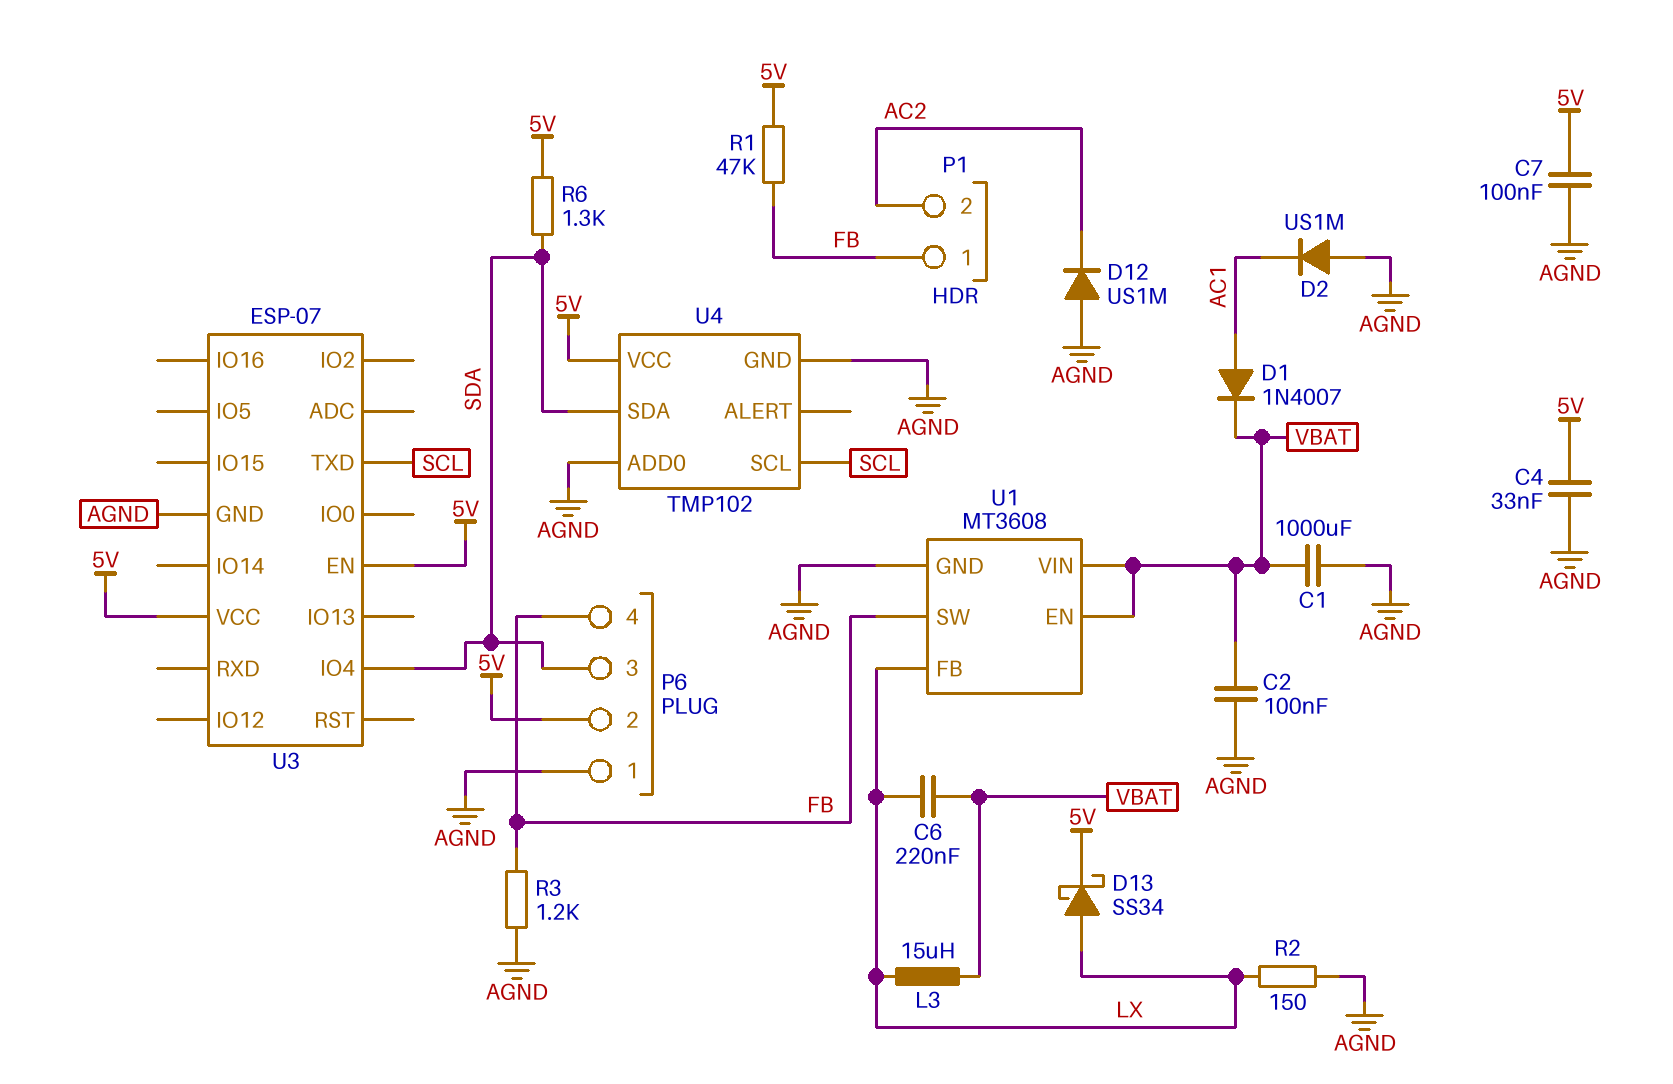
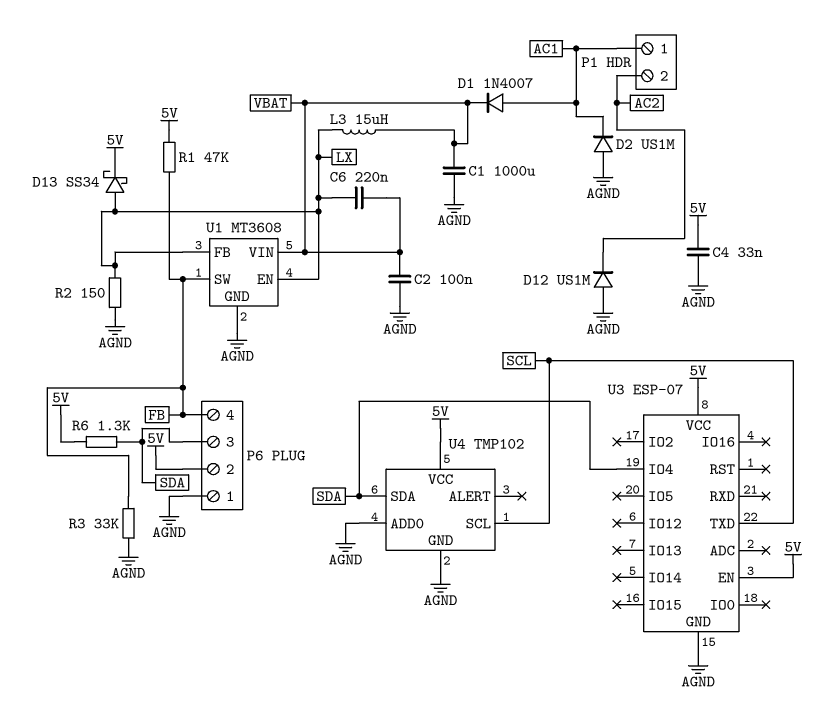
C7: 100nF (5V, AGND) -> none
P1 pin 1: FB -> AC1
R3: 1.2k (AGND, FB) -> 33k (AGND, FB)
U1 pin EN: VBAT -> LX

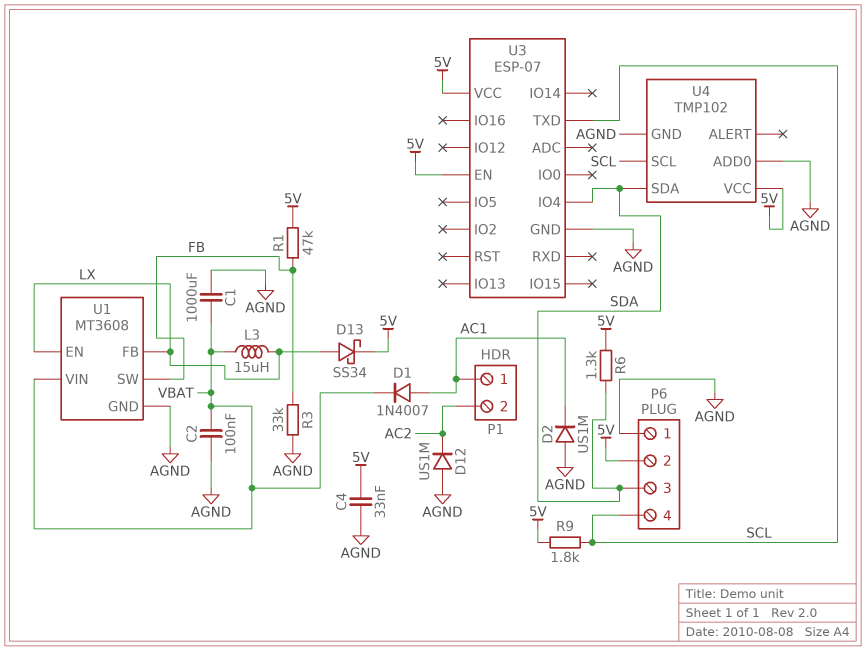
C6: 220nF (LX, VBAT) -> none
P6 pin 4: FB -> SCL
R2: 150 (AGND, LX) -> none
R9: none -> 1.8k (5V, SCL)

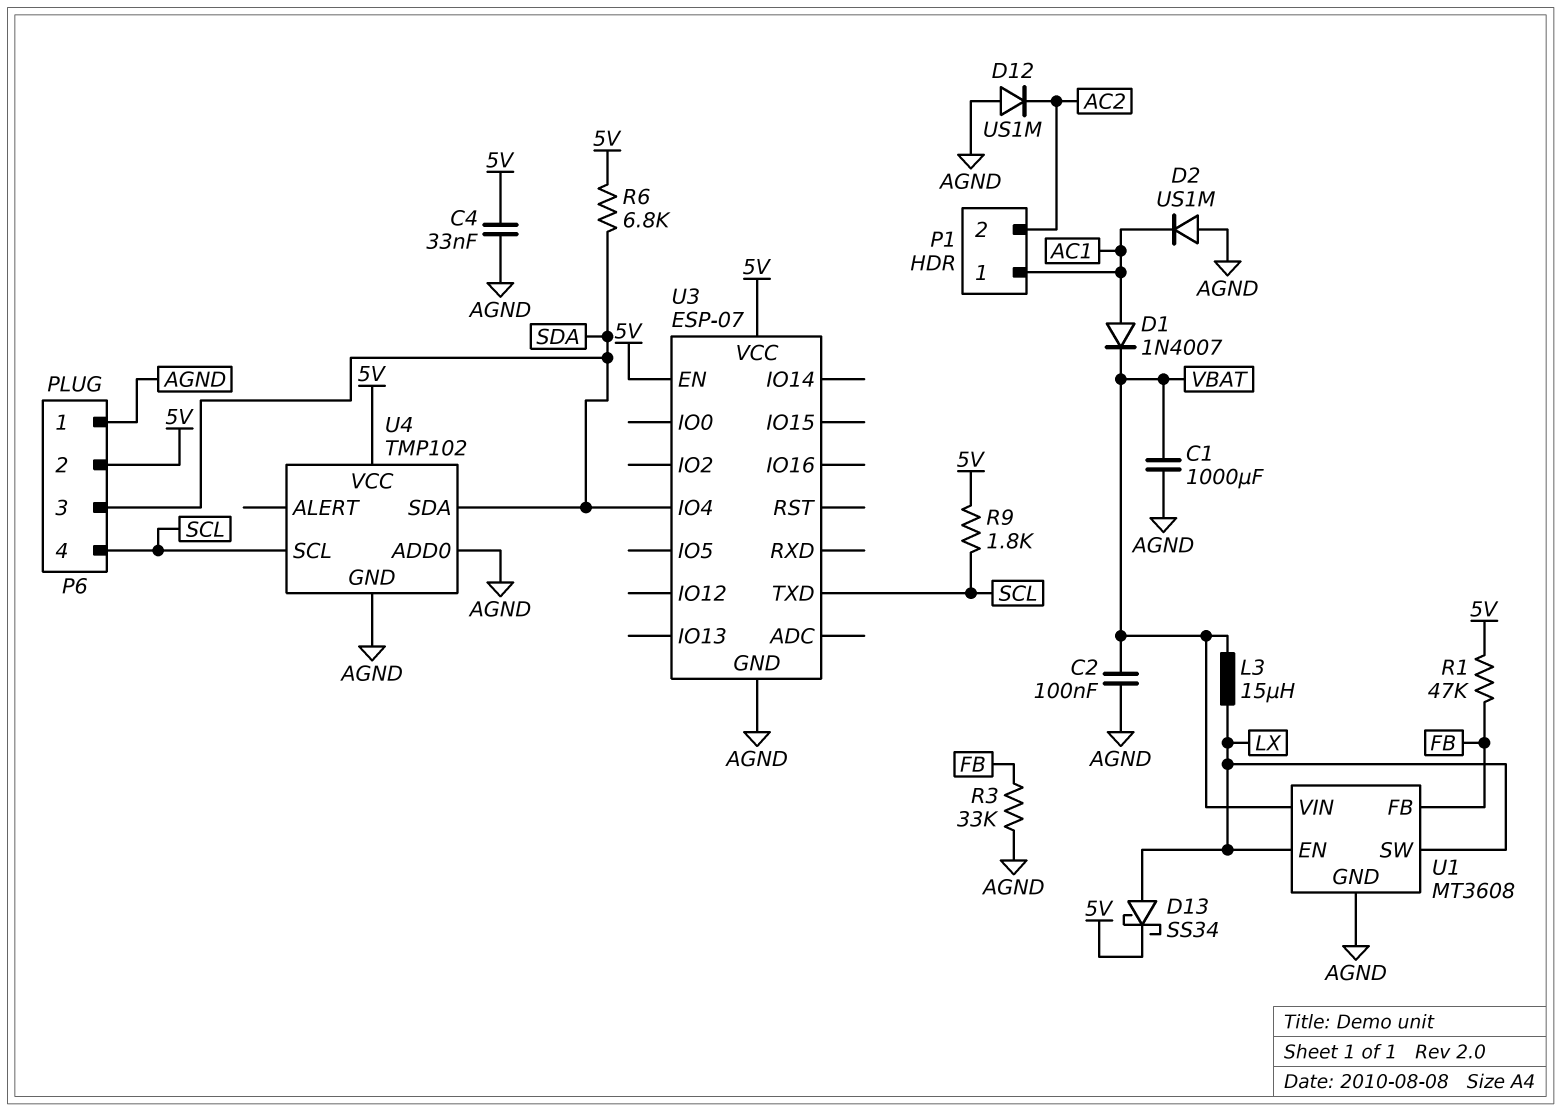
R6: 1.3k (5V, SDA) -> 6.8k (5V, SDA)
U1 pin FB: LX -> FB
U1 pin SW: FB -> LX

